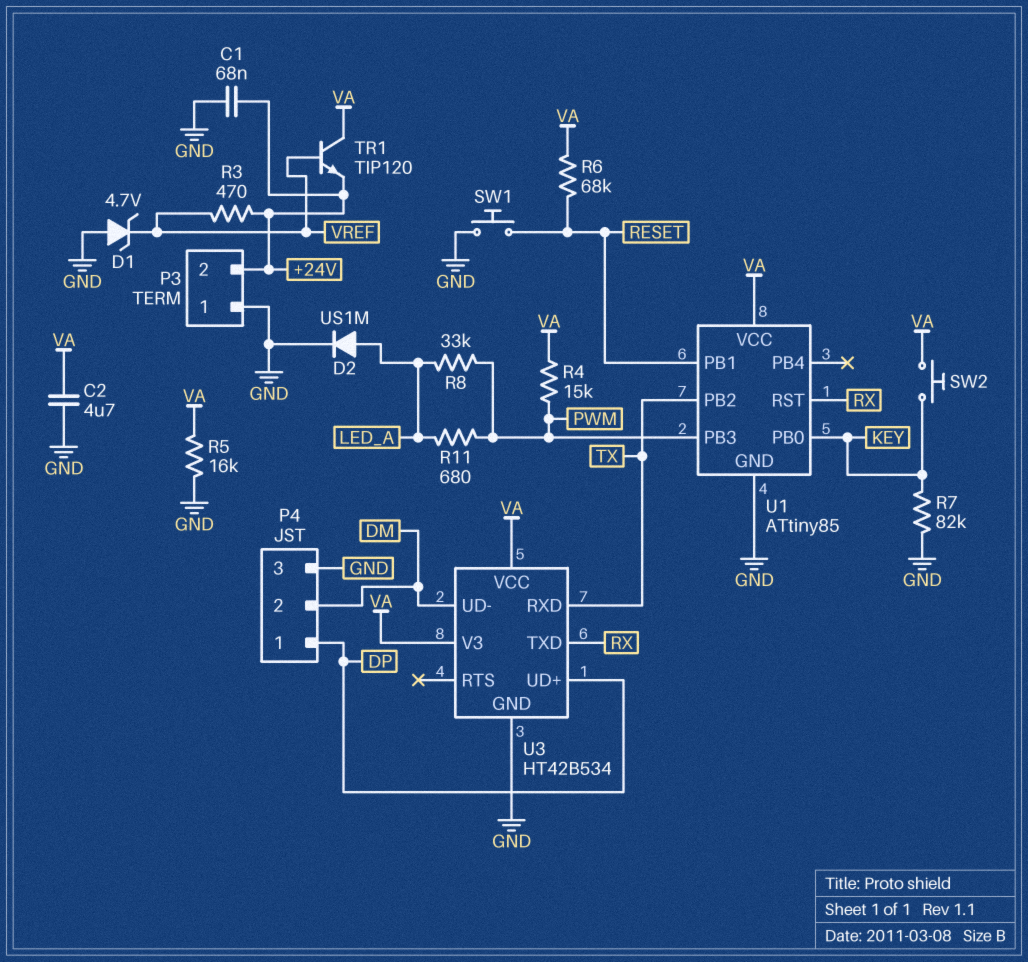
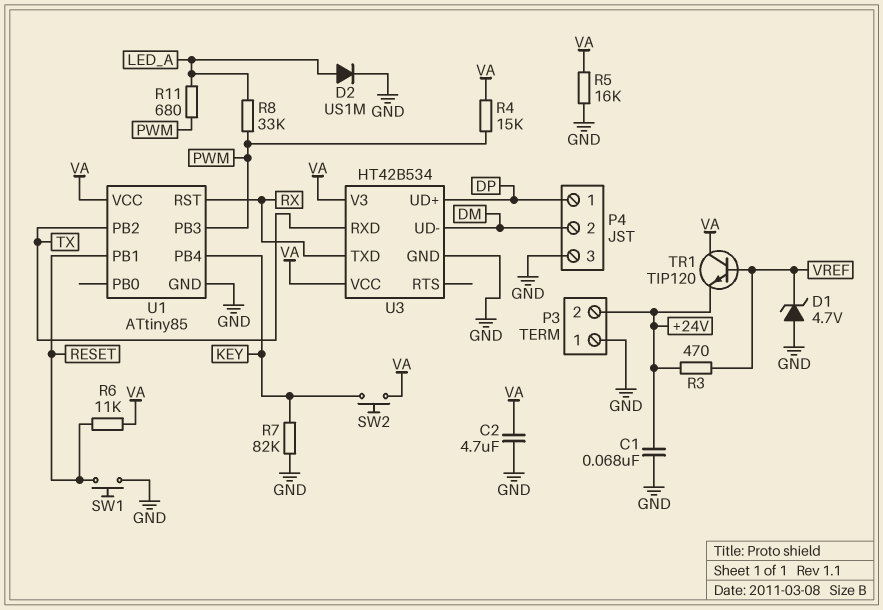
R6: 68k (RESET, VA) -> 11k (RESET, VA)
U1 pin PB0: KEY -> none
U1 pin PB4: none -> KEY

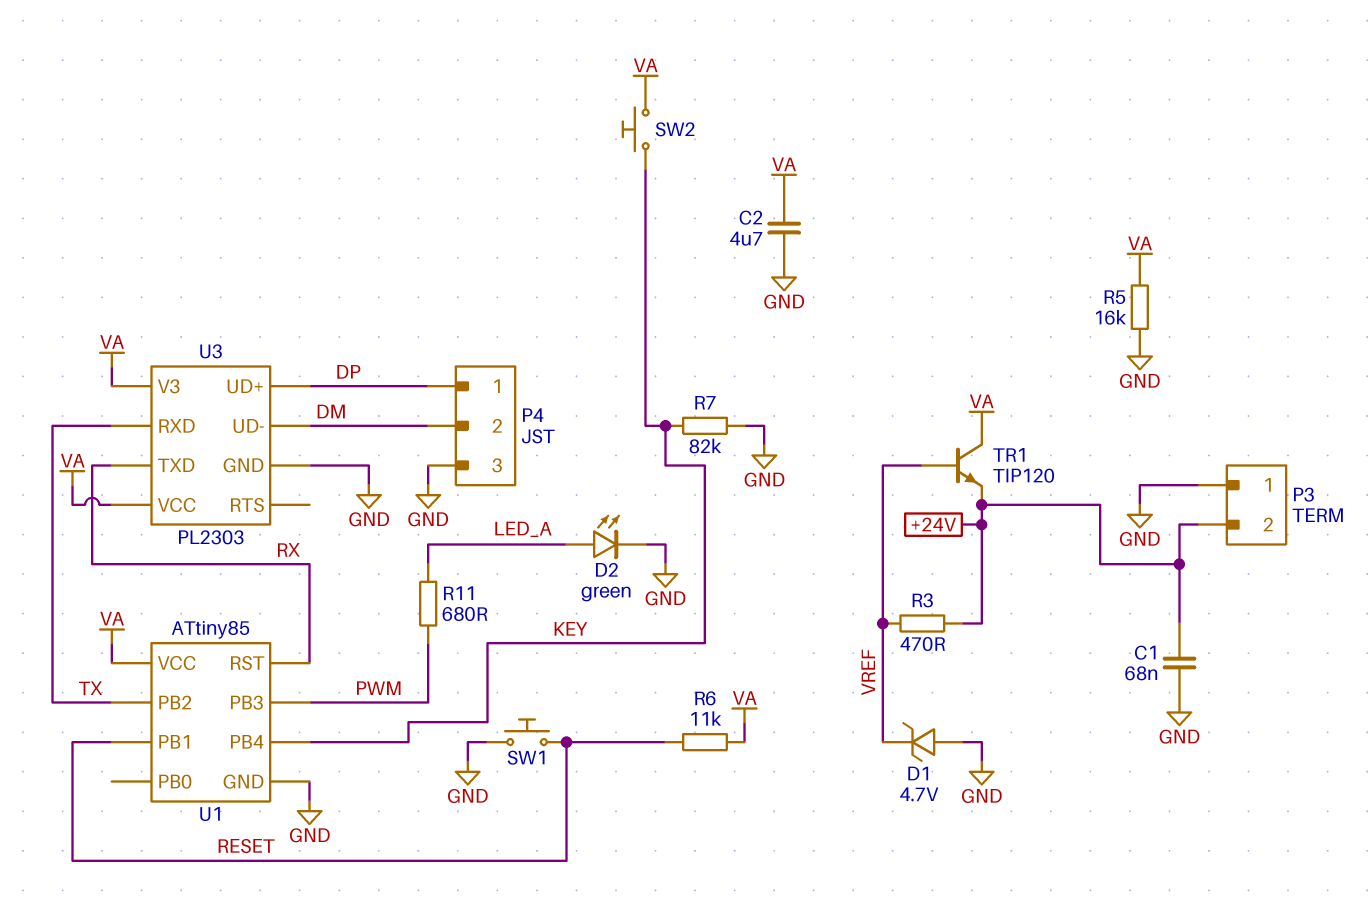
D2: diode US1M (A LED_A, K GND) -> LED green (A LED_A, K GND)
R4: 15k (PWM, VA) -> none
R8: 33k (LED_A, PWM) -> none
U3: HT42B534 -> PL2303

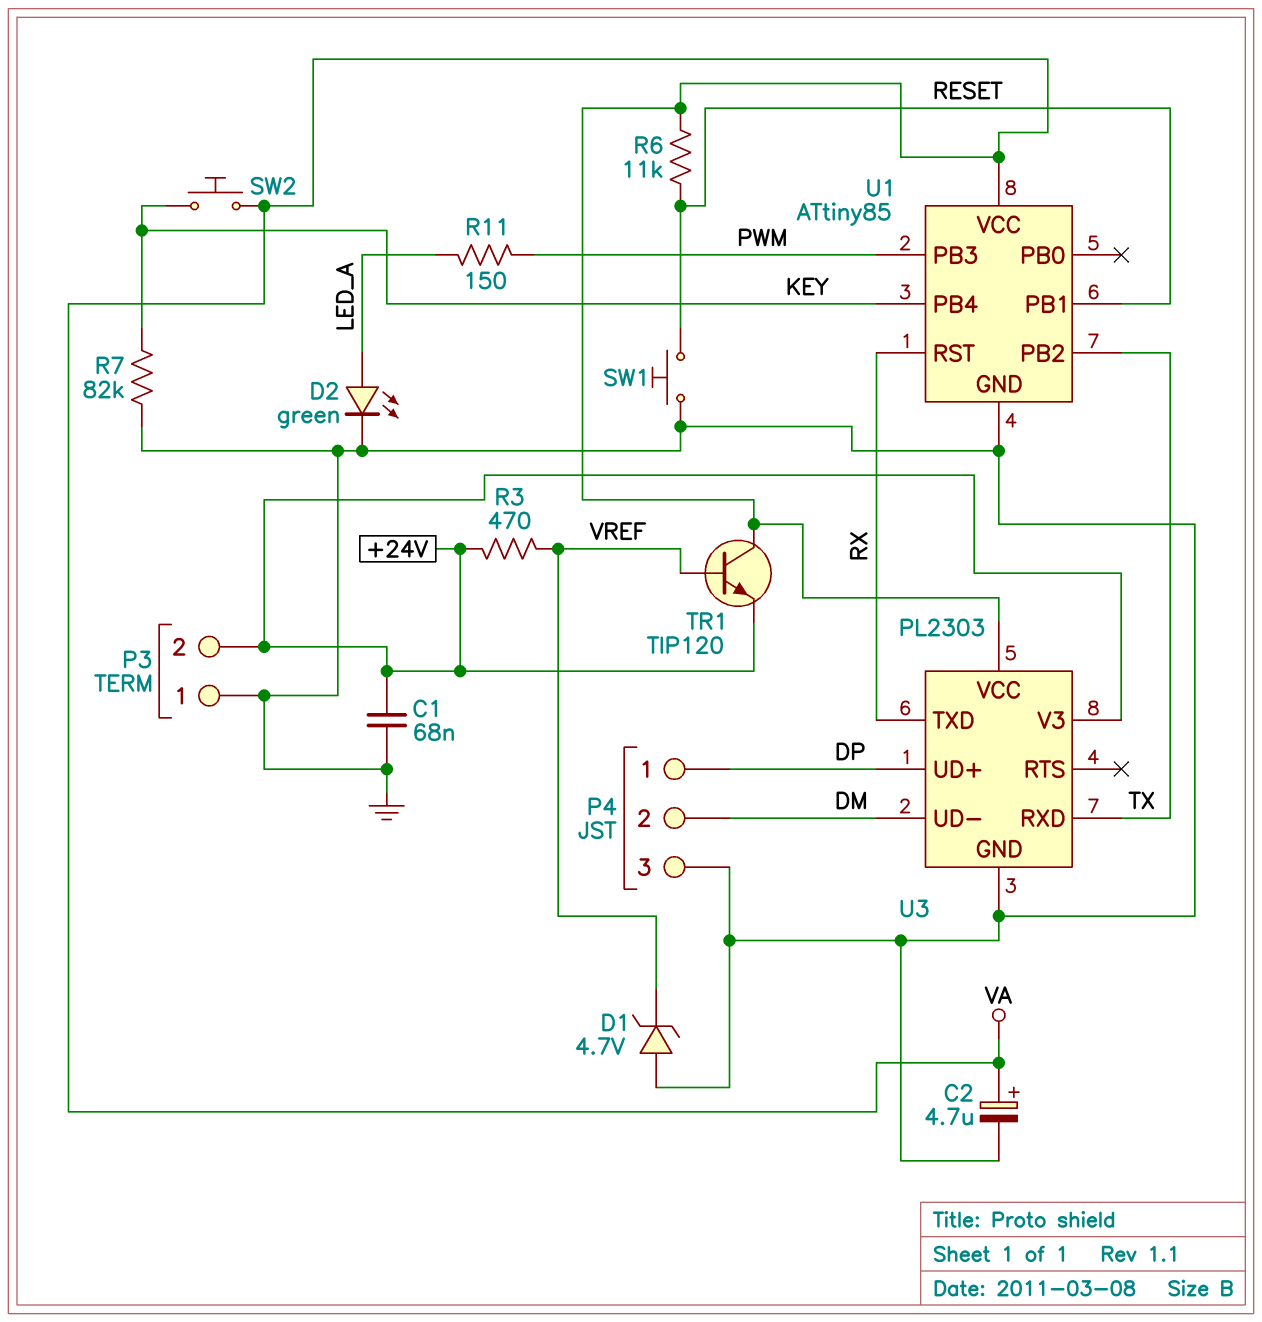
C2: 4.7uF (GND, VA) -> 4.7uF (plus VA, minus GND)
R5: 16k (GND, VA) -> none
R11: 680 (LED_A, PWM) -> 150 (LED_A, PWM)
U3 pin V3: VA -> +24V

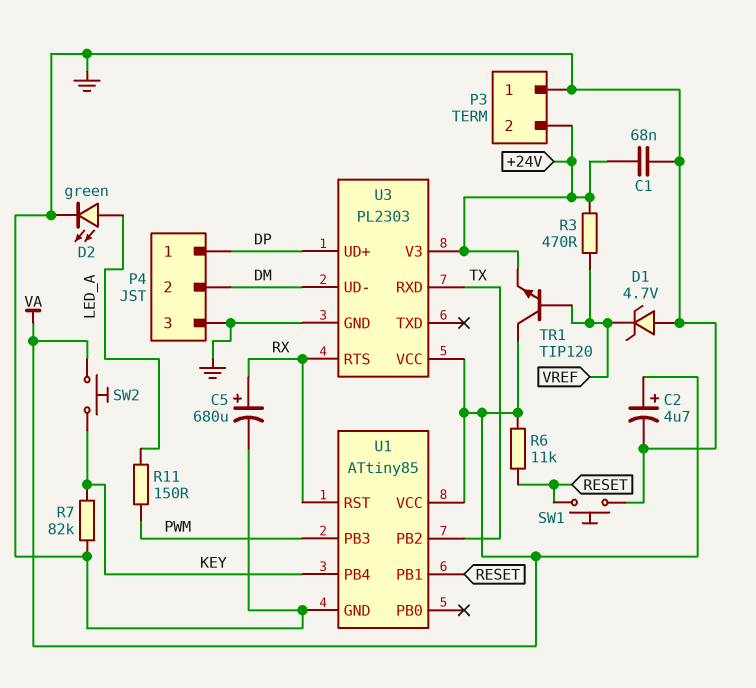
C5: none -> 680uF (plus RX, minus GND)
U3 pin RTS: none -> RX
U3 pin TXD: RX -> none

